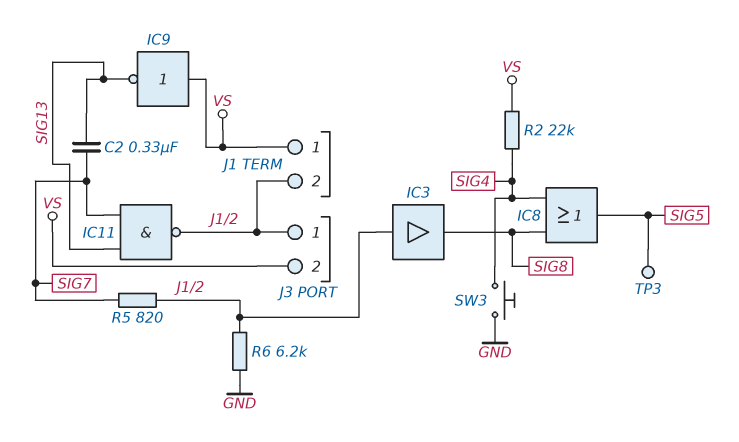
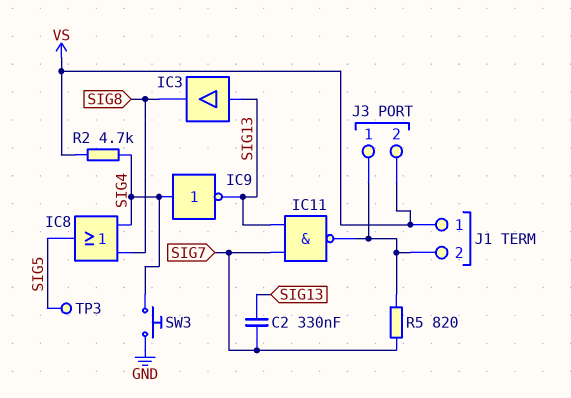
IC3: buffer (in J1/2, out SIG8) -> buffer (in SIG13, out SIG8)
IC9: NOT (in VS, out SIG13) -> NOT (in SIG4, out SIG13)
R2: 22k (SIG4, VS) -> 4.7k (SIG4, VS)
R6: 6.2k (GND, J1/2) -> none

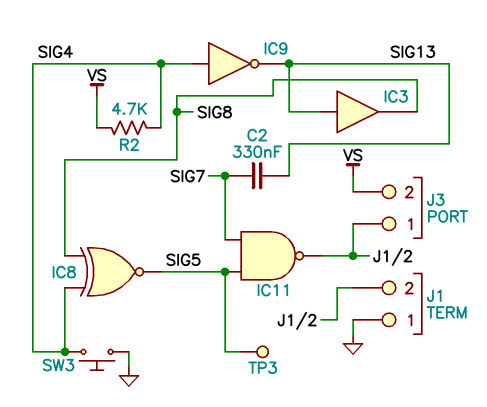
IC8: OR (in SIG4, in SIG8, out SIG5) -> XNOR (in SIG4, in SIG8, out SIG5)
IC11: NAND (in SIG7, in SIG13, out J1/2) -> NAND (in SIG5, in SIG7, out J1/2)
J1 pin 1: VS -> GND
R5: 820 (J1/2, SIG7) -> none

